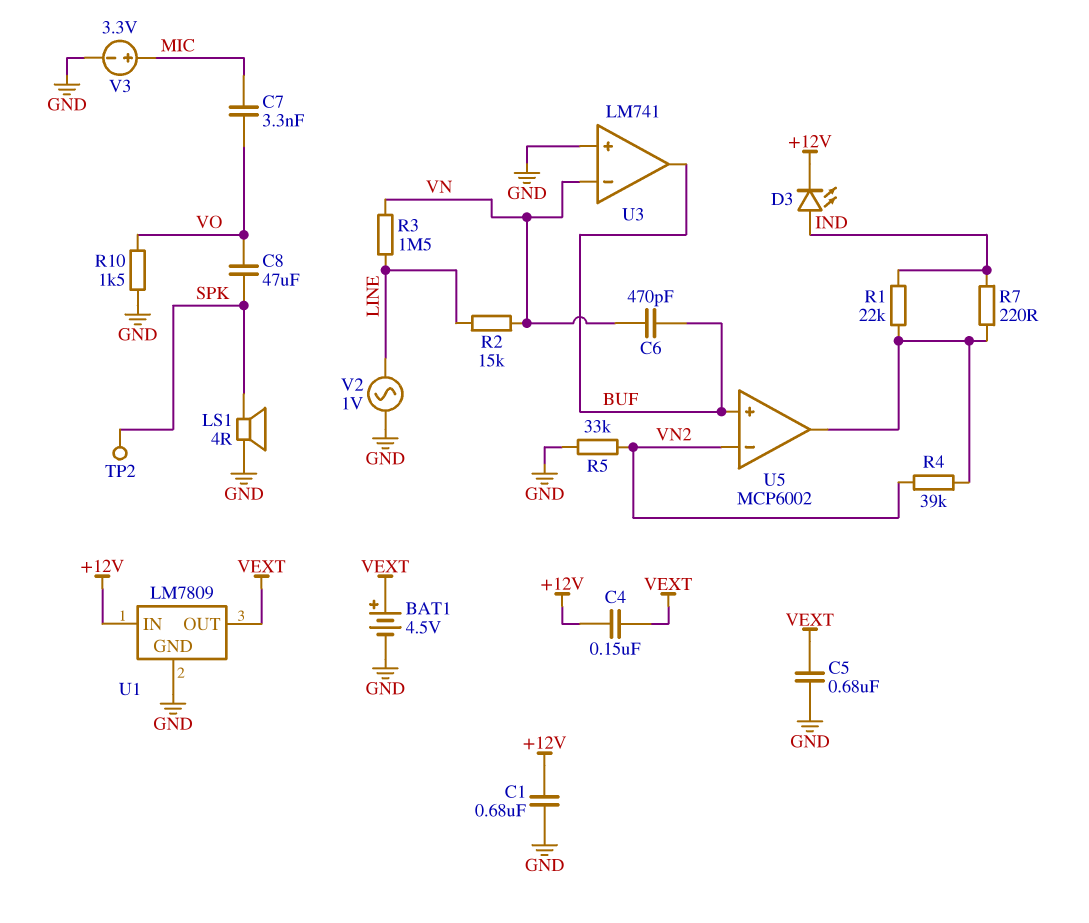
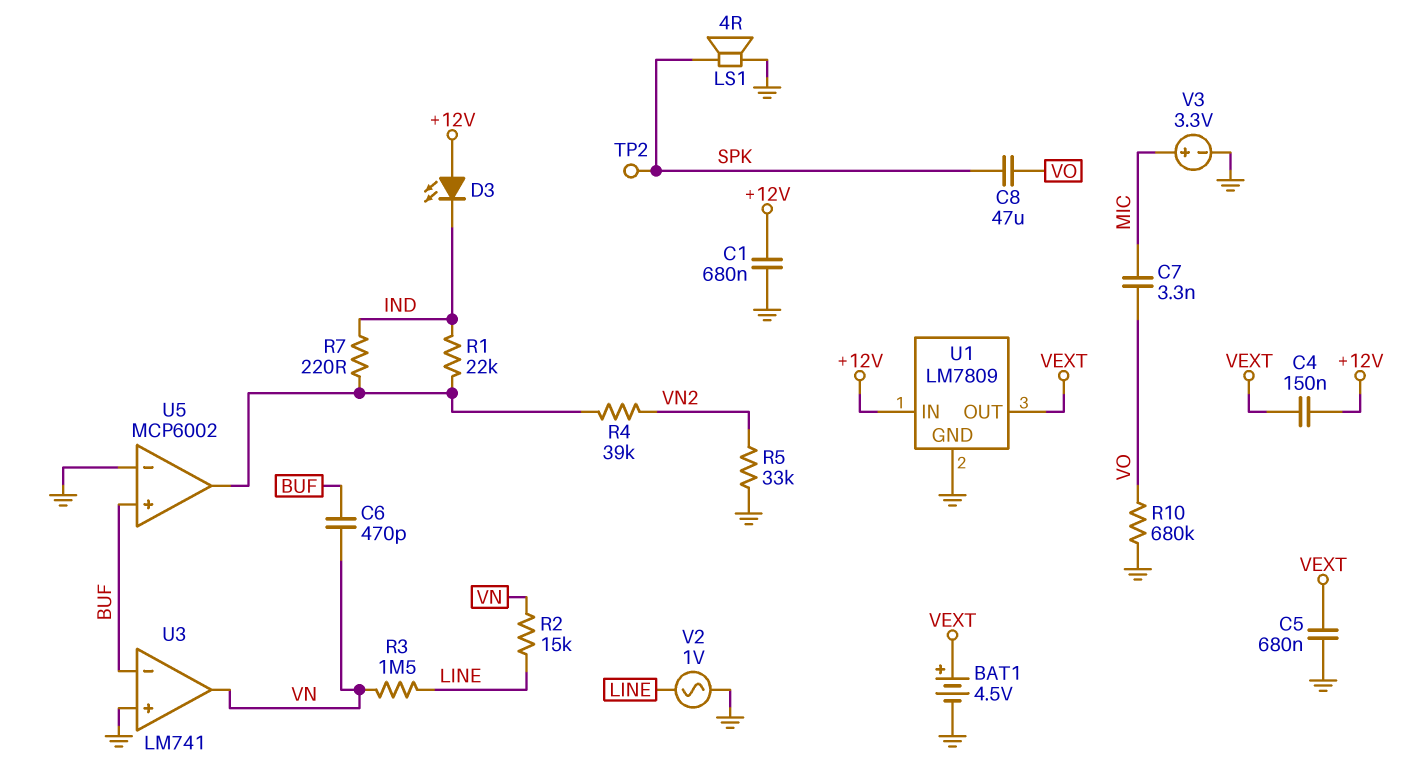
D3: LED (A IND, K +12V) -> LED (A +12V, K IND)
R10: 1.5k (GND, VO) -> 680k (GND, VO)
U3 pin in-: VN -> BUF
U3 pin out: BUF -> VN
U5 pin in-: VN2 -> GND

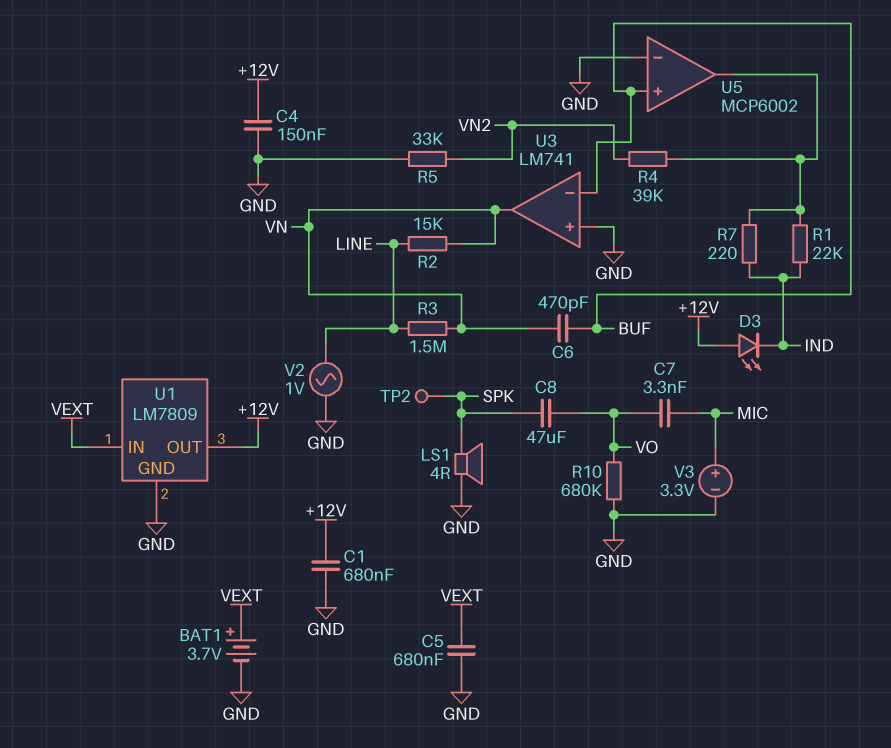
BAT1: 4.5V (plus VEXT, minus GND) -> 3.7V (plus VEXT, minus GND)
C4: 150nF (+12V, VEXT) -> 150nF (+12V, GND)
U1 pin IN: +12V -> VEXT
U1 pin OUT: VEXT -> +12V

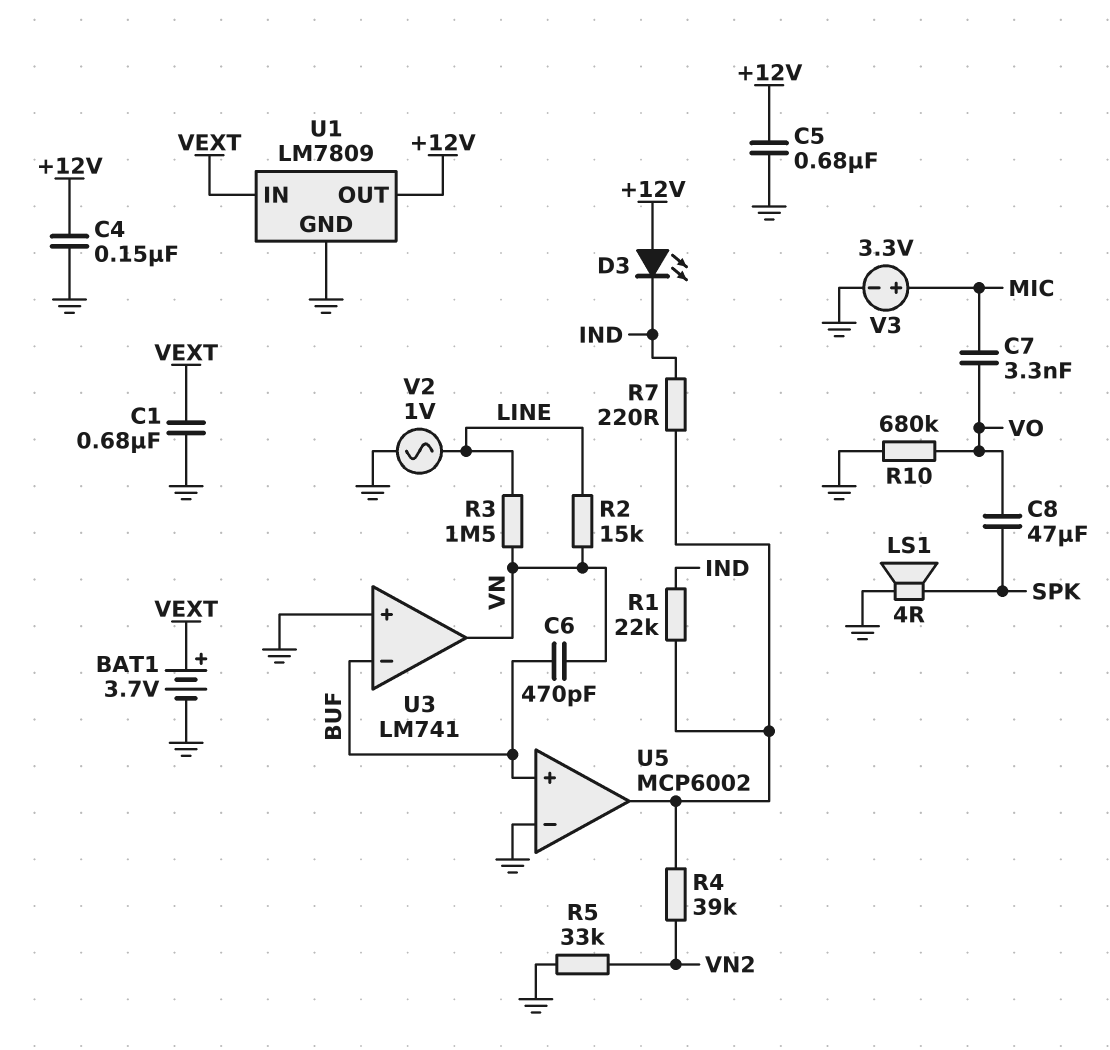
C1: 680nF (+12V, GND) -> 680nF (GND, VEXT)
C5: 680nF (GND, VEXT) -> 680nF (+12V, GND)
TP2: test point (SPK) -> none

